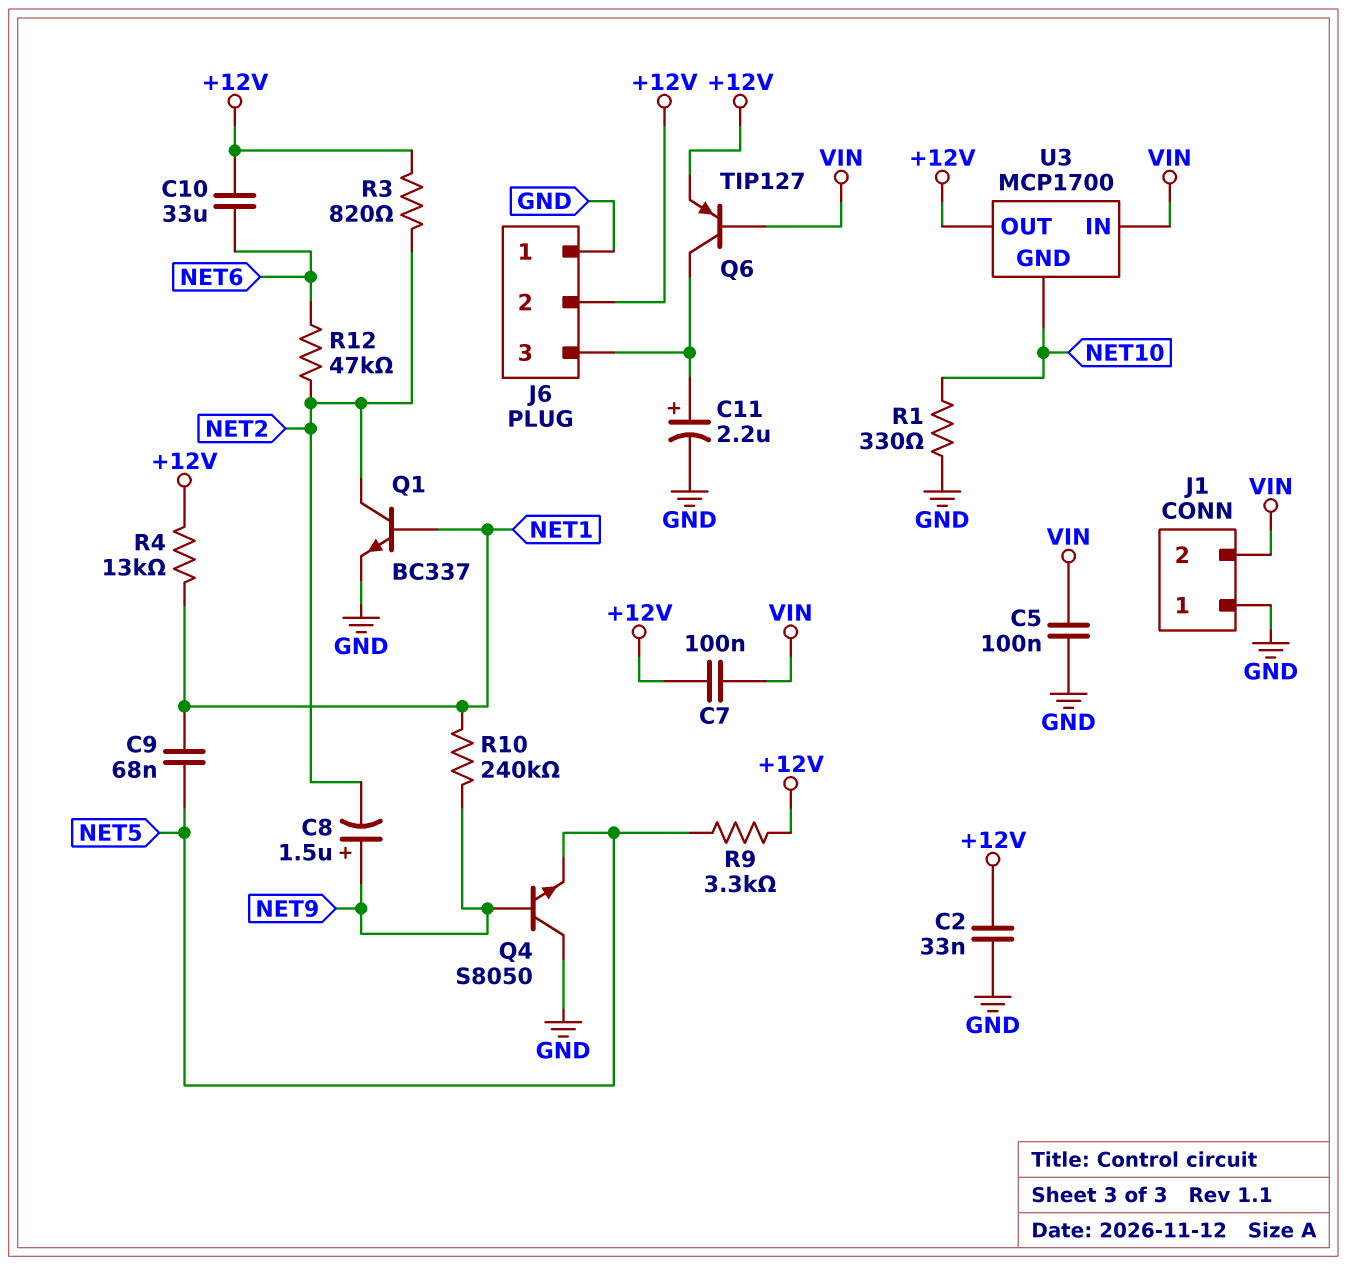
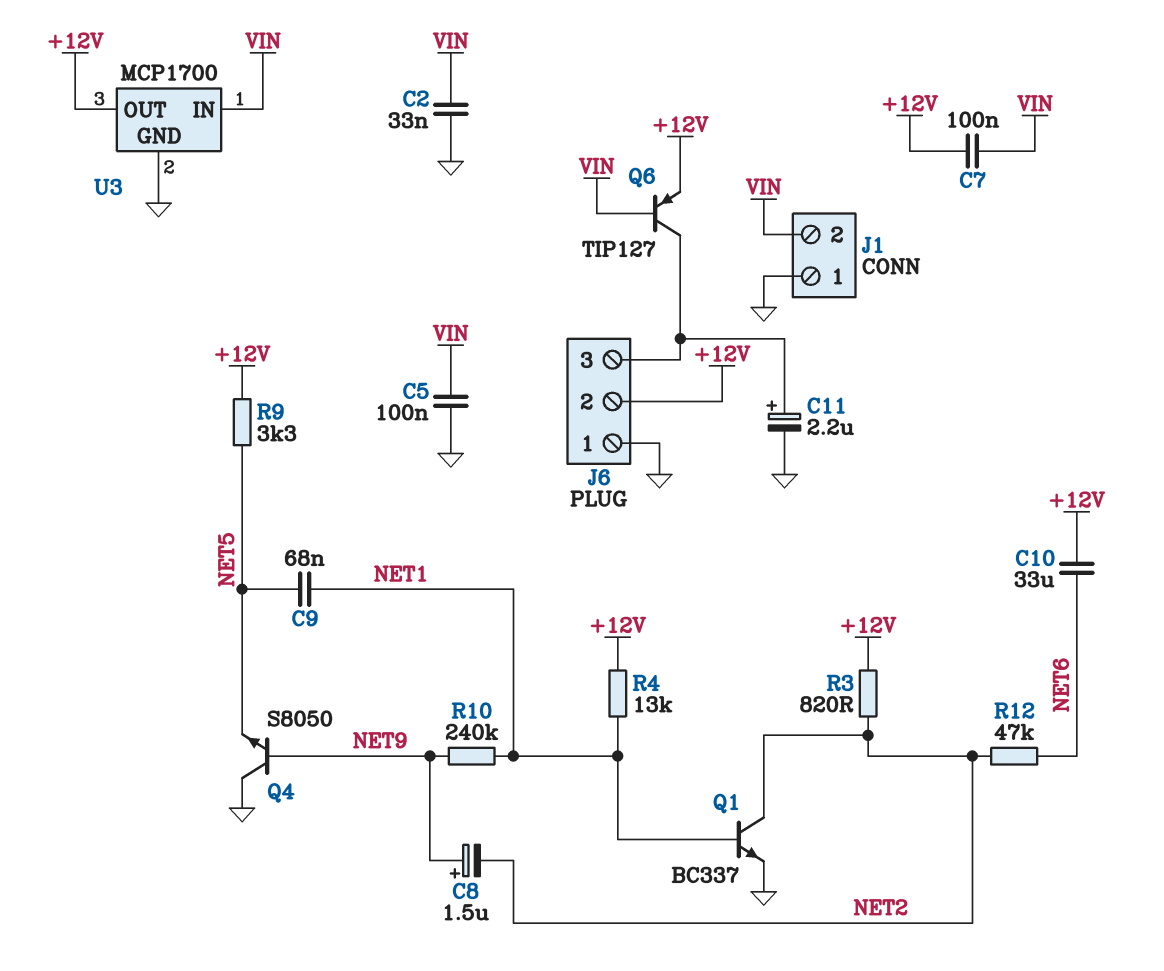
C2: 33nF (+12V, GND) -> 33nF (GND, VIN)
R1: 330 (GND, NET10) -> none
U3 pin GND: NET10 -> GND

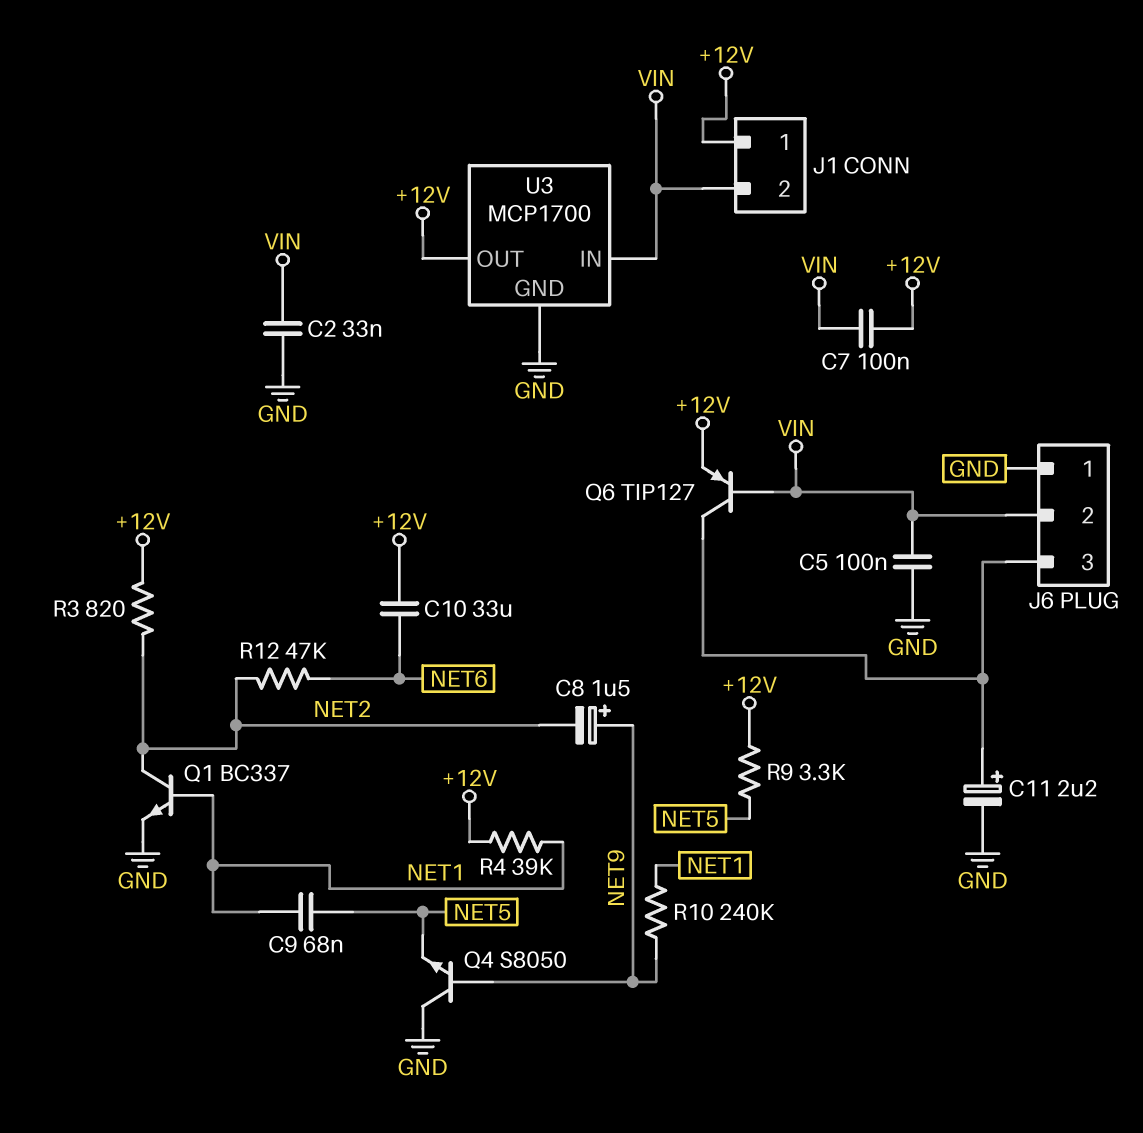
J1 pin 1: GND -> +12V
J6 pin 2: +12V -> VIN
R4: 13k (+12V, NET1) -> 39k (+12V, NET1)

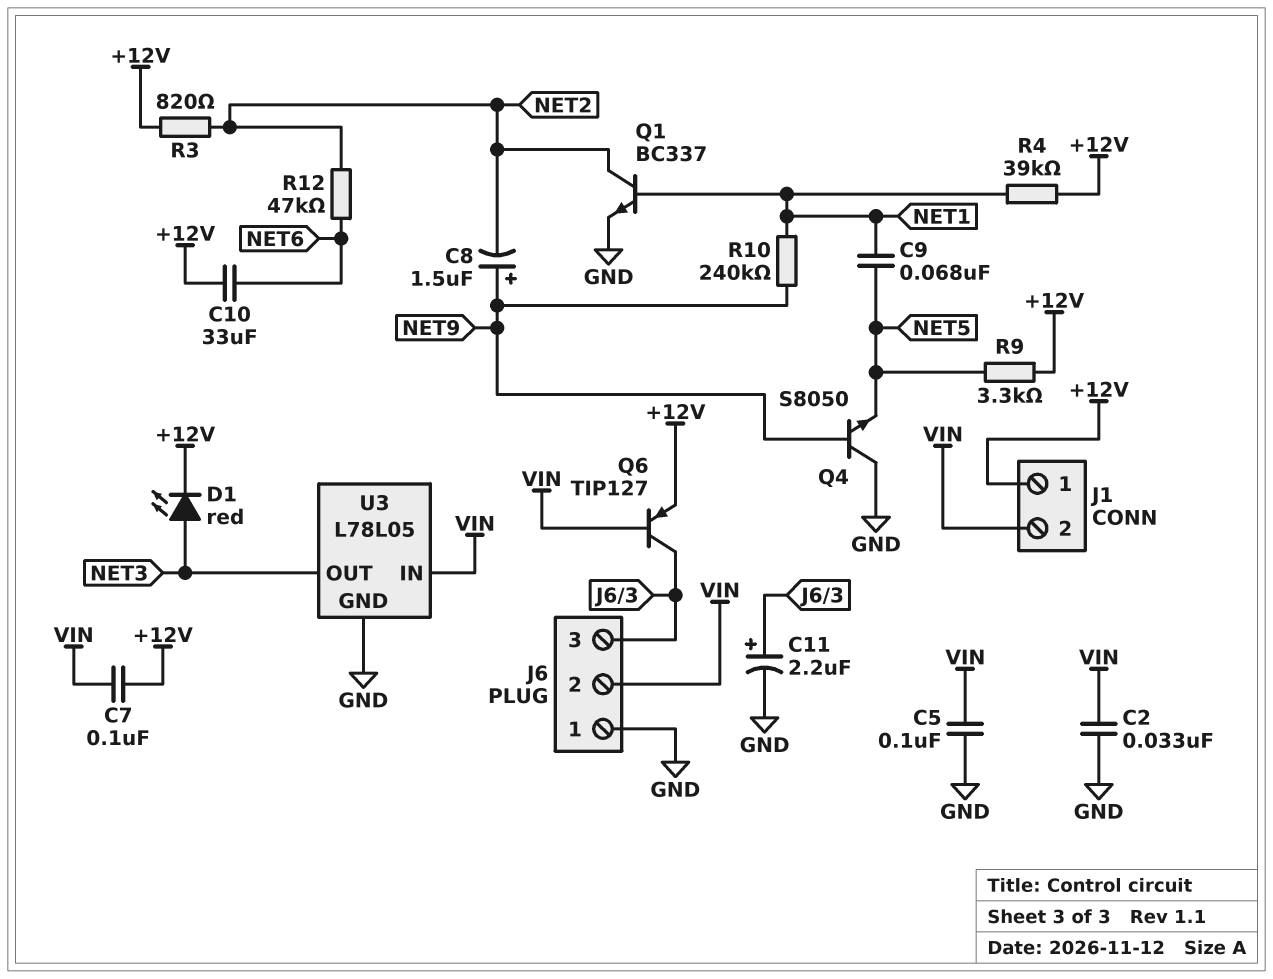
D1: none -> LED red (A NET3, K +12V)
U3: MCP1700 -> L78L05
U3 pin OUT: +12V -> NET3

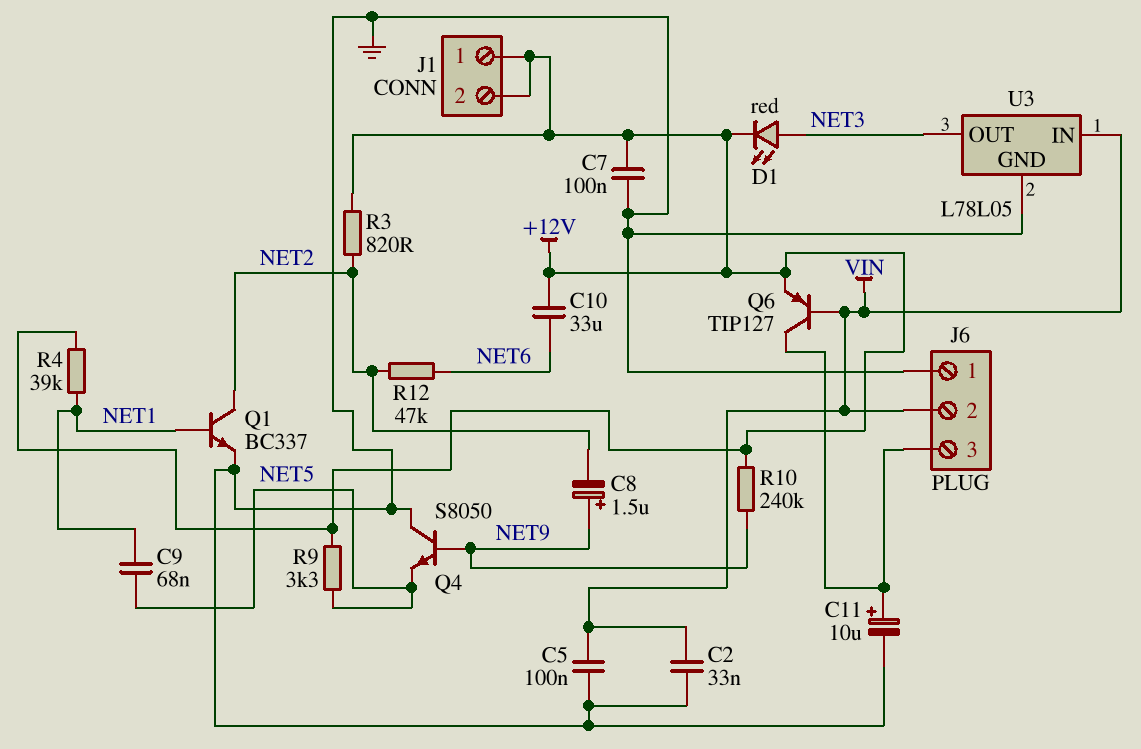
C7: 100nF (+12V, VIN) -> 100nF (+12V, GND)
C11: 2.2uF (plus J6/3, minus GND) -> 10uF (plus J6/3, minus GND)
J1 pin 2: VIN -> +12V
R10: 240k (NET1, NET9) -> 240k (+12V, NET9)

